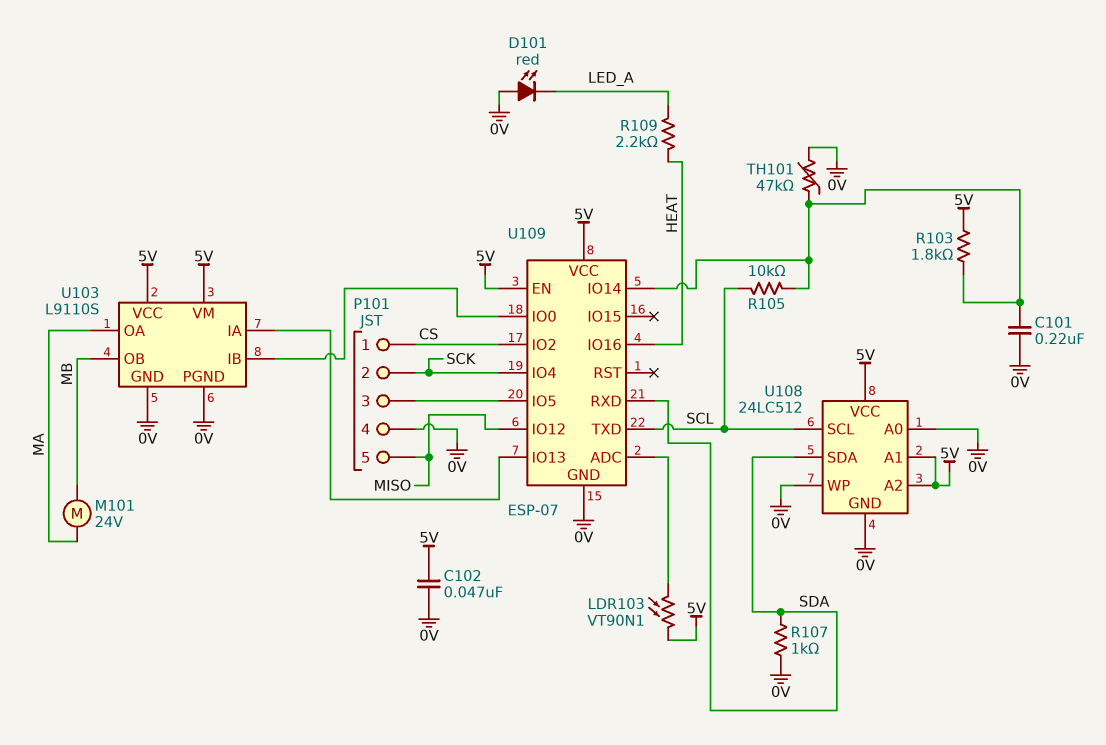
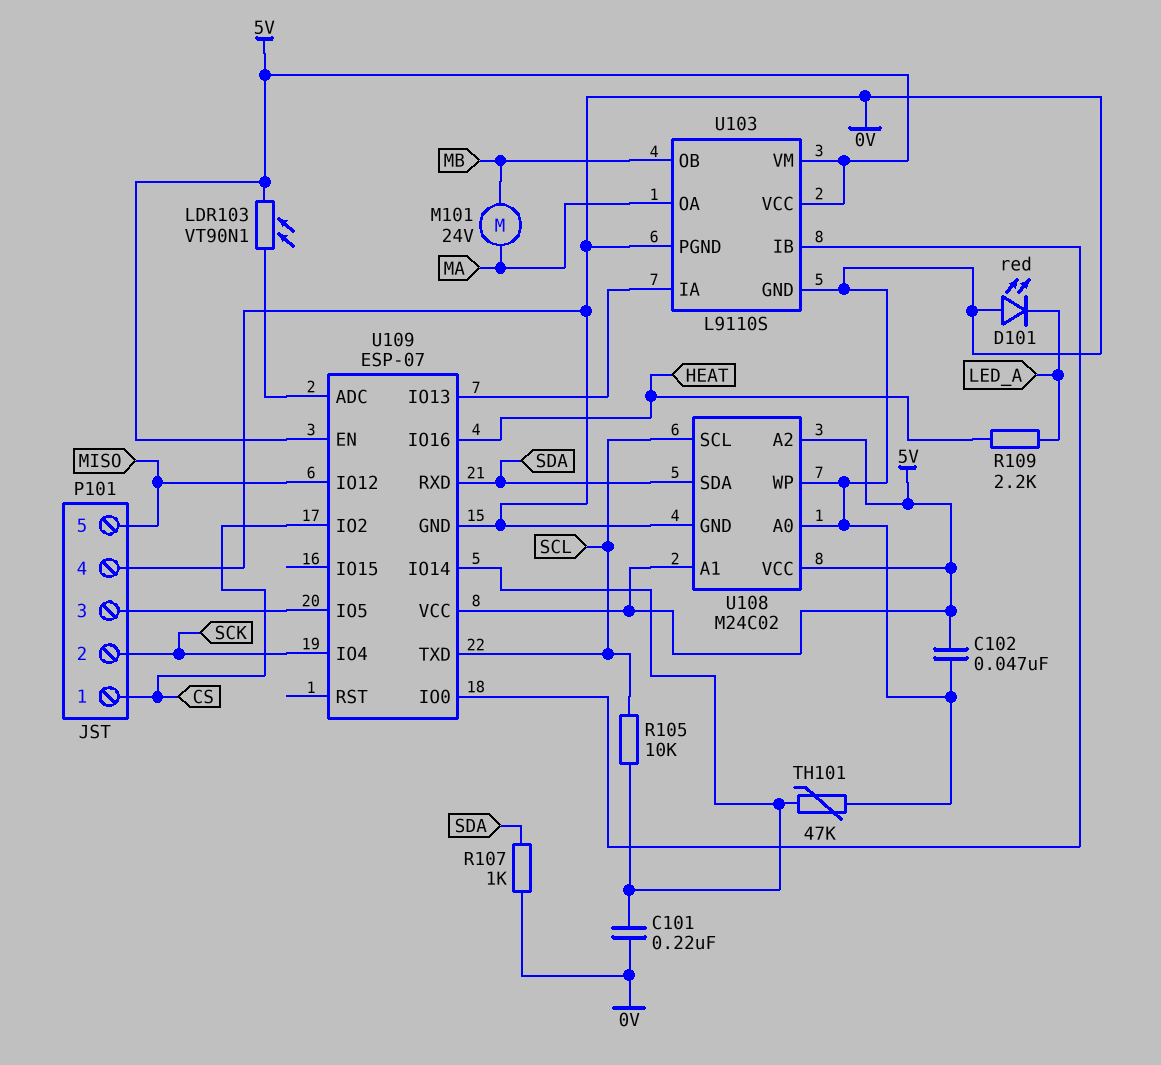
R103: 1.8k (5V, U109/IO14) -> none
U108: 24LC512 -> M24C02

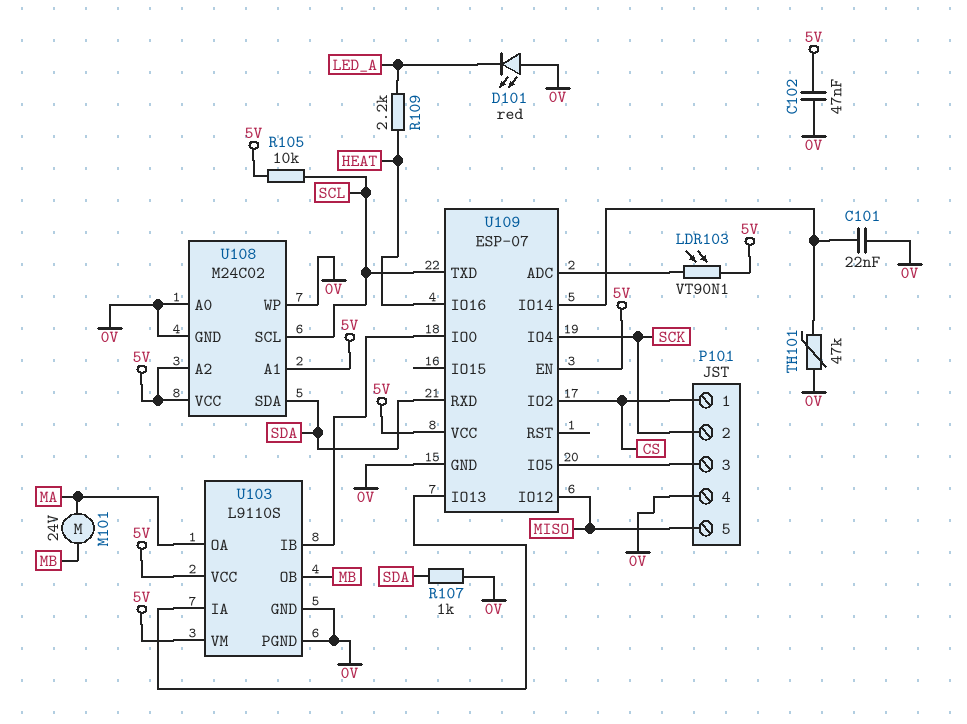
C101: 220nF (0V, U109/IO14) -> 22nF (0V, U109/IO14)
R105: 10k (SCL, U109/IO14) -> 10k (5V, SCL)

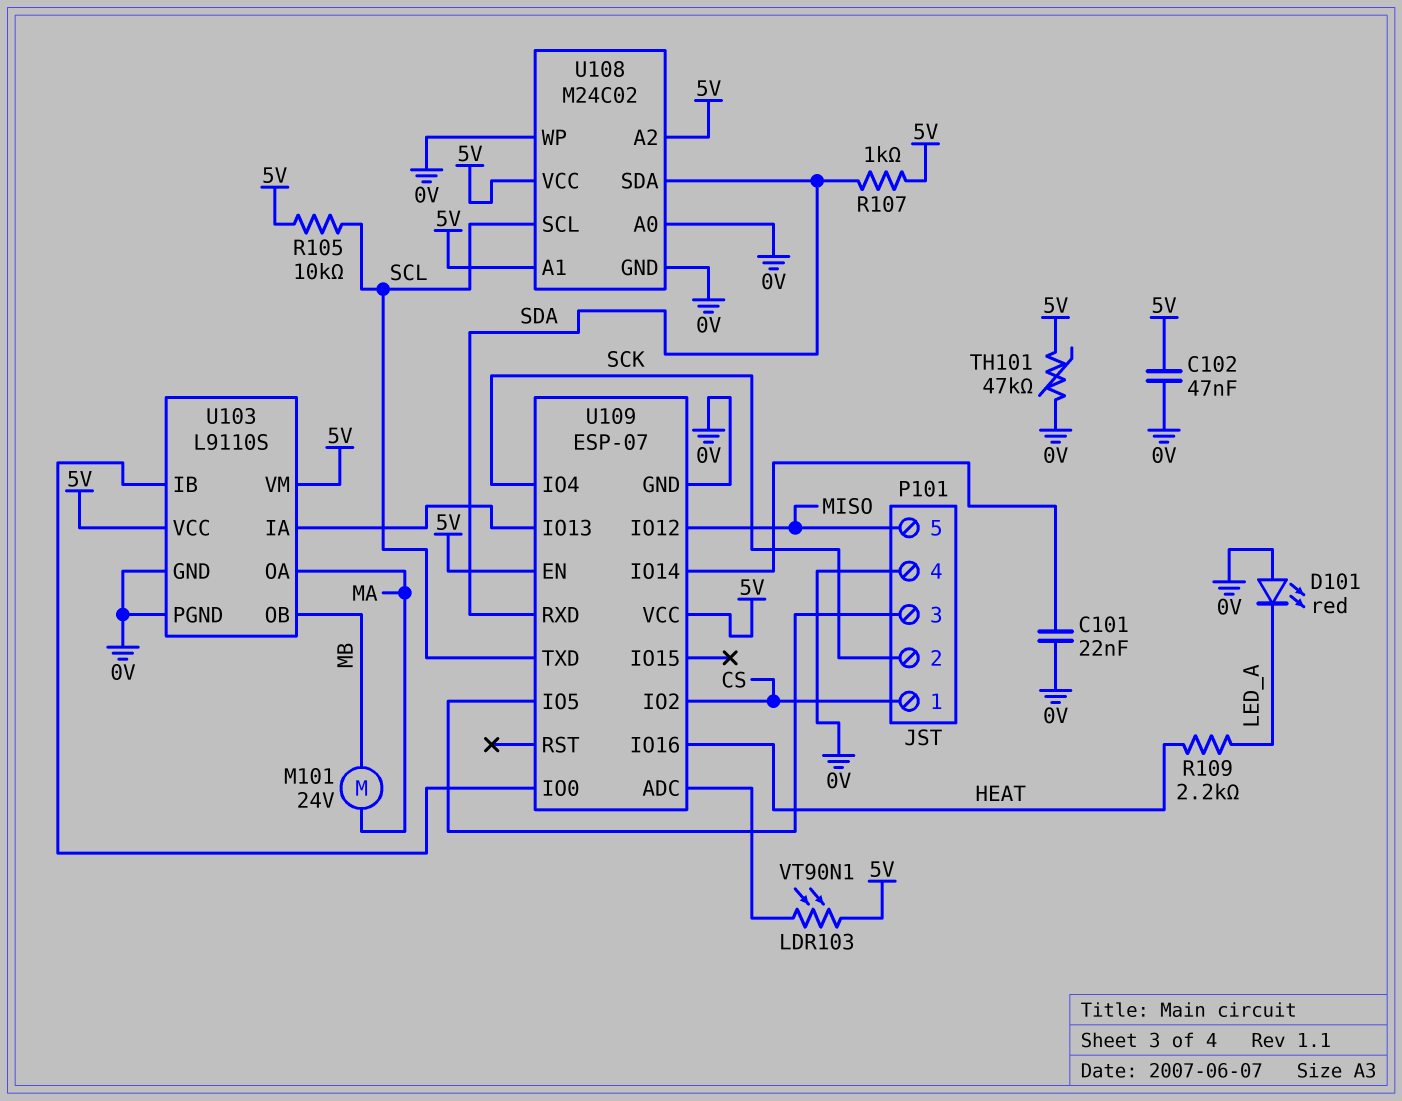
R107: 1k (0V, SDA) -> 1k (5V, SDA)
TH101: 47k (0V, U109/IO14) -> 47k (0V, 5V)

